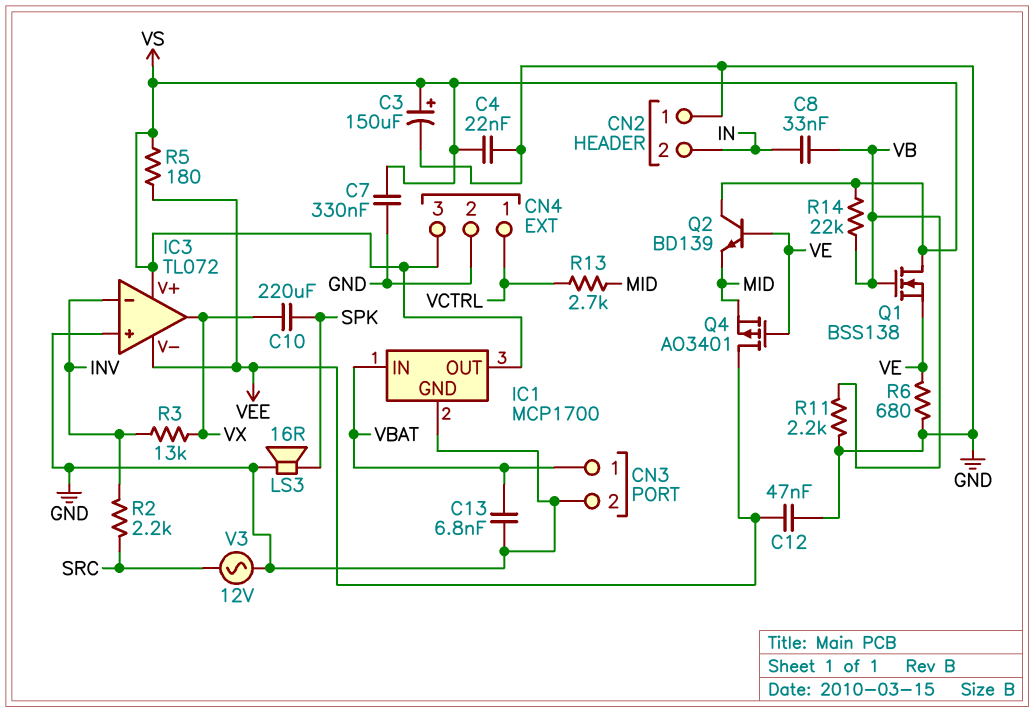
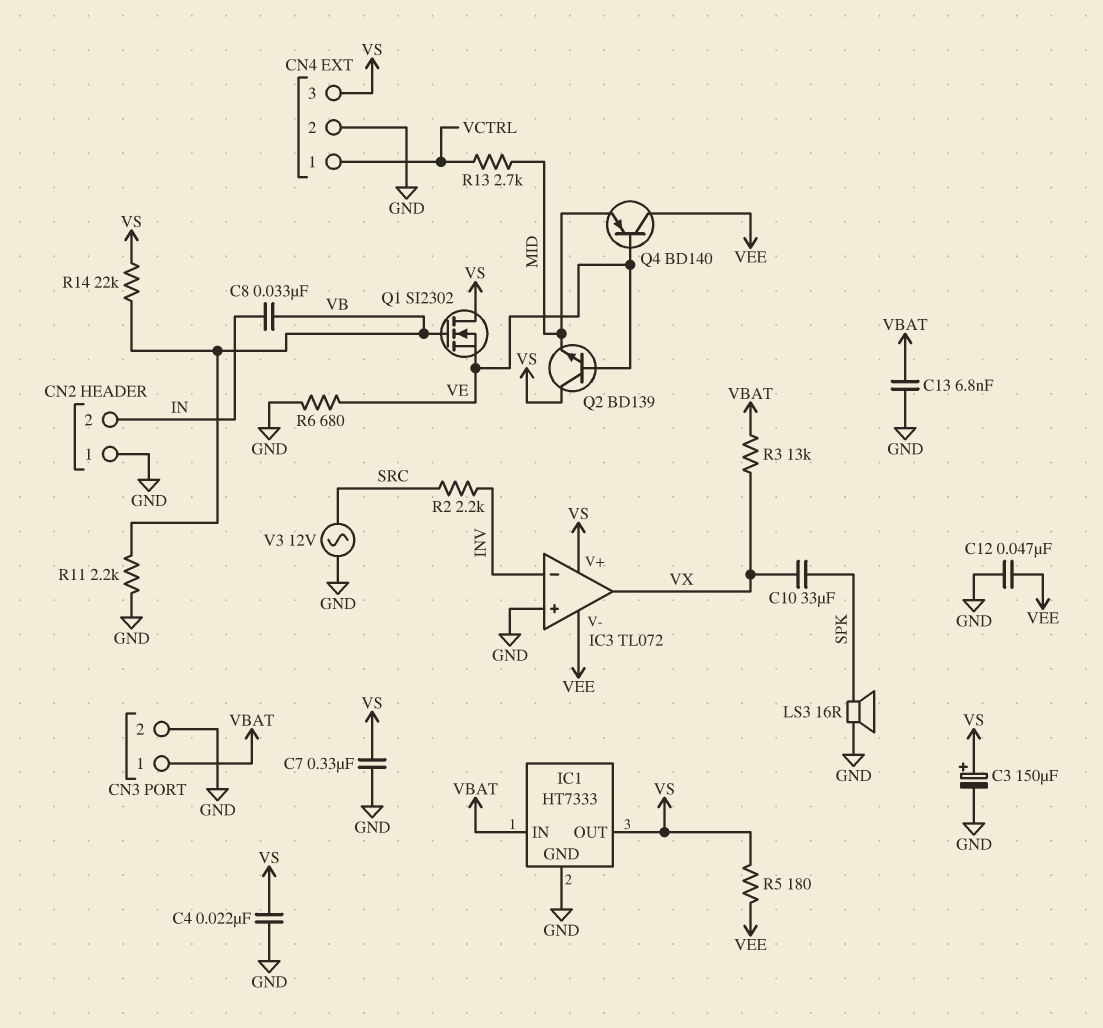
C10: 220uF (SPK, VX) -> 33uF (SPK, VX)
IC1: MCP1700 -> HT7333
Q1: NMOS BSS138 (G VB, D VS, S VE) -> NMOS SI2302 (G VB, D VS, S VE)
Q4: PMOS AO3401 (G VE, D VEE, S MID) -> PNP BD140 (B VE, C VEE, E MID)
R3: 13k (INV, VX) -> 13k (VBAT, VX)

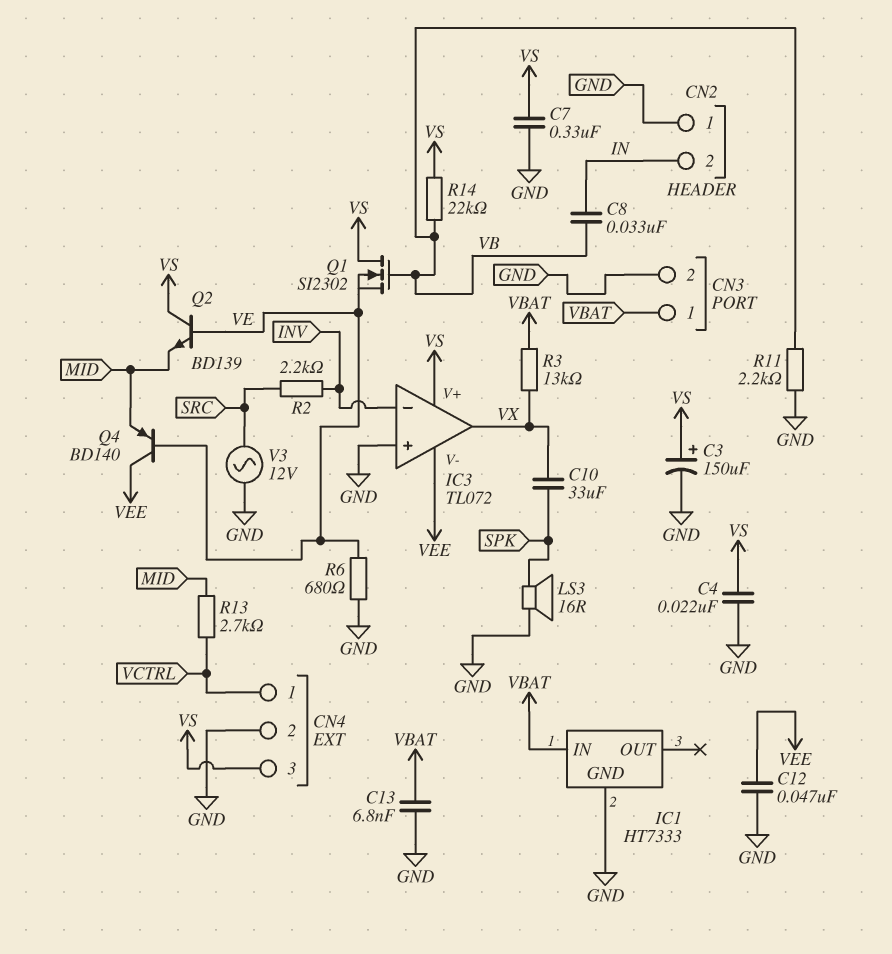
IC1 pin OUT: VS -> none
R5: 180 (VEE, VS) -> none

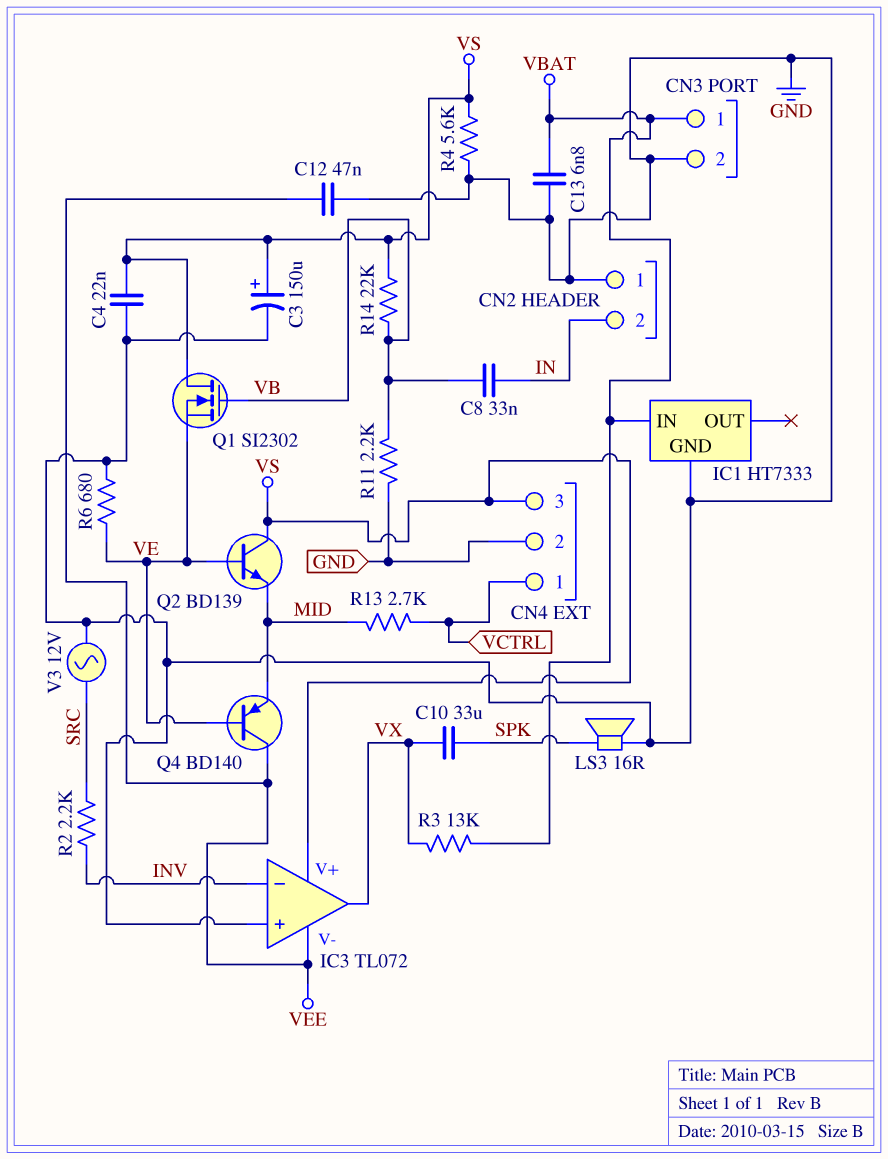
C7: 330nF (GND, VS) -> none
R4: none -> 5.6k (GND, VS)

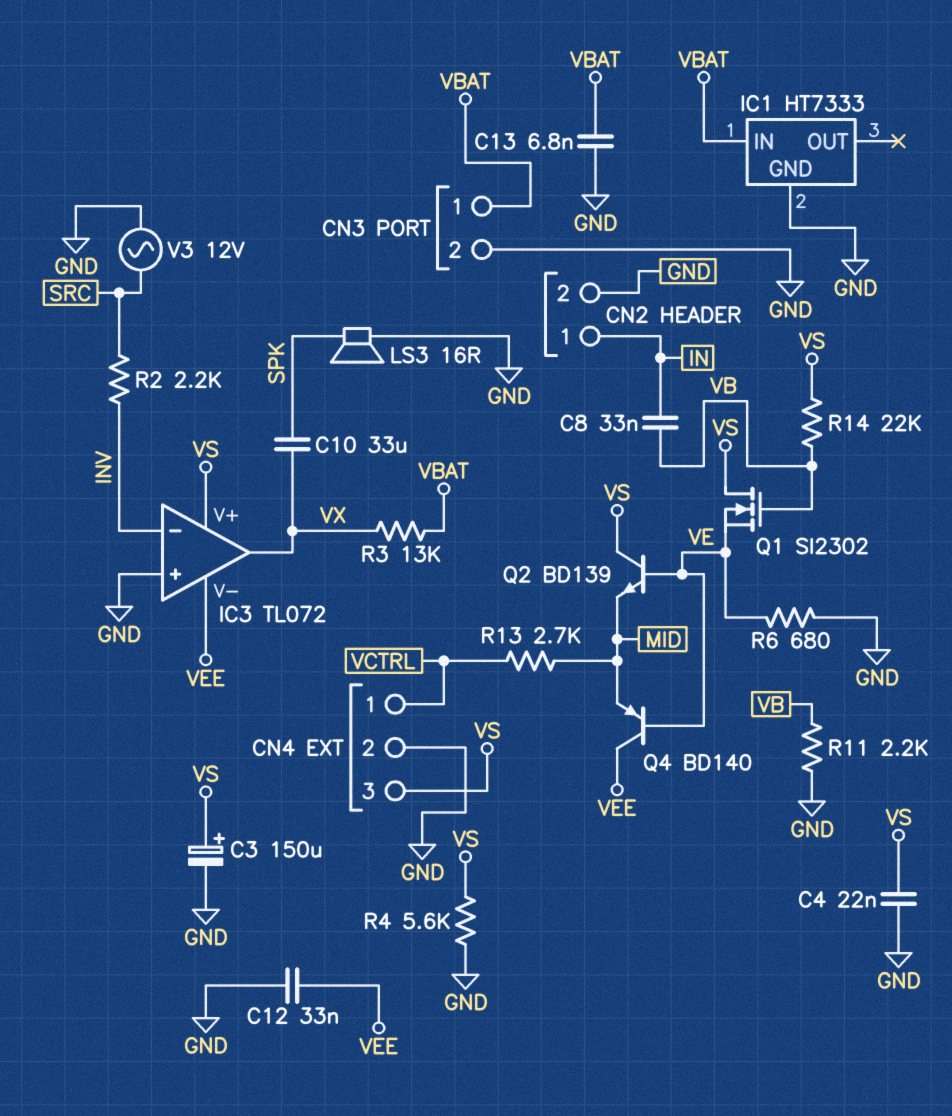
C12: 47nF (GND, VEE) -> 33nF (GND, VEE)
CN2 pin 1: GND -> IN
CN2 pin 2: IN -> GND

